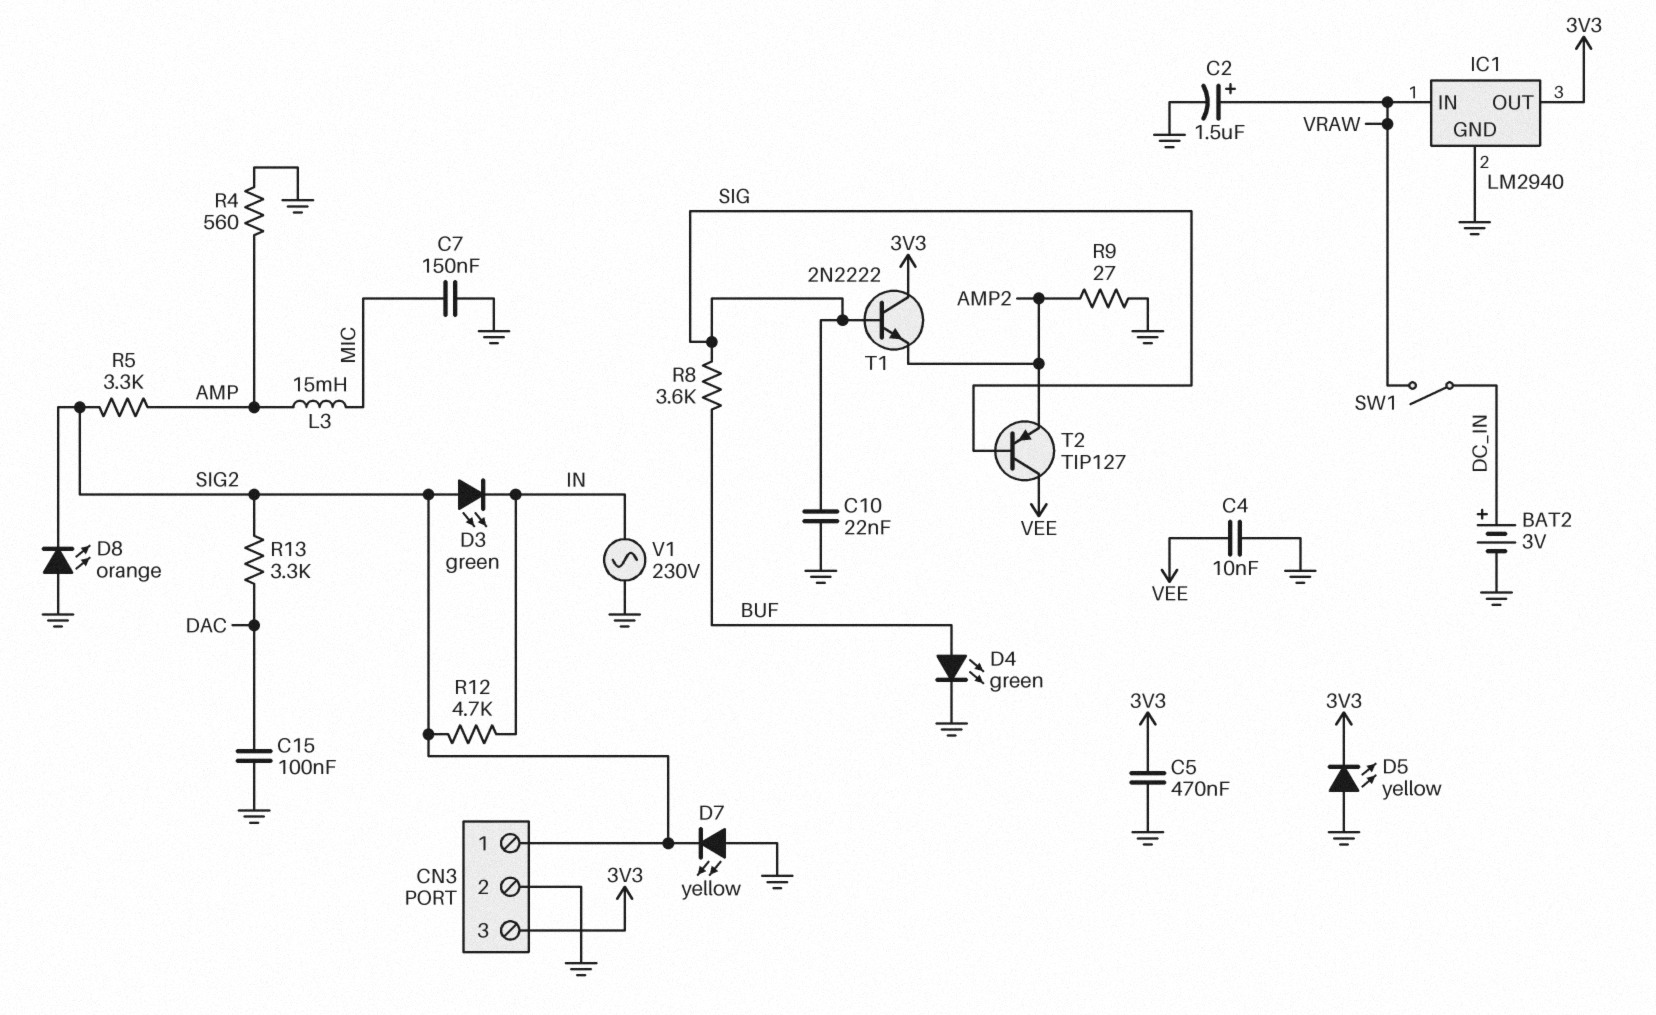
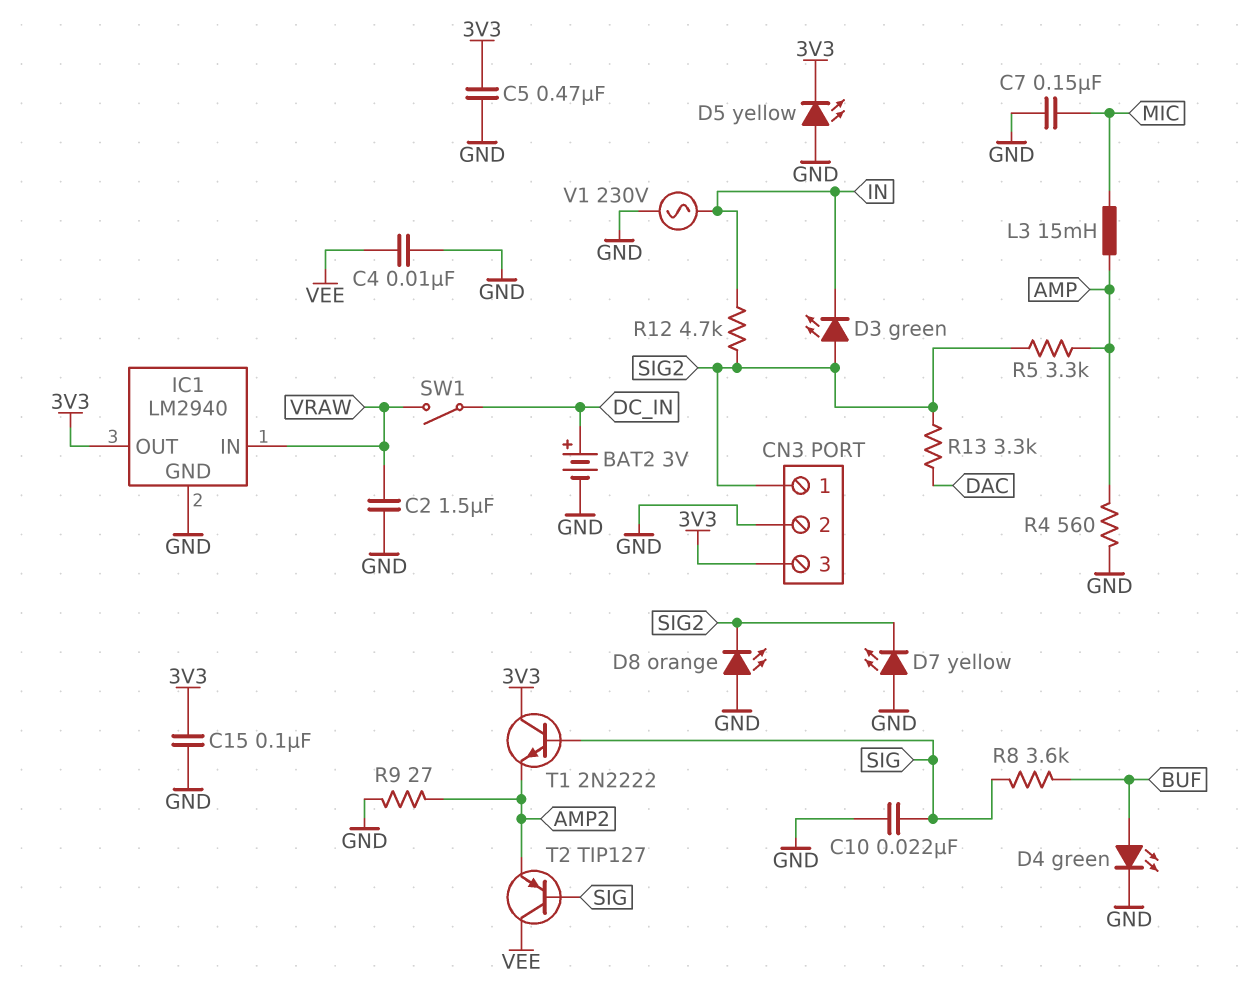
C2: 1.5uF (plus VRAW, minus GND) -> 1.5uF (GND, VRAW)
C15: 100nF (DAC, GND) -> 100nF (3V3, GND)

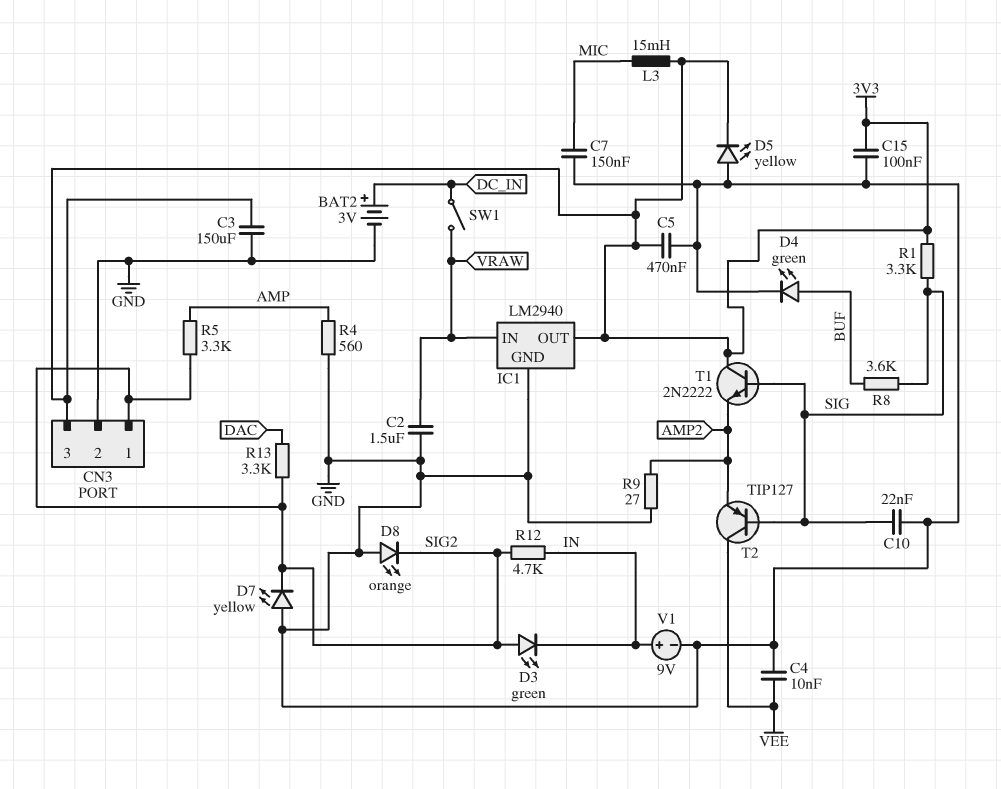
C3: none -> 150uF (3V3, GND)
L3: 15mH (AMP, MIC) -> 15mH (3V3, MIC)
R1: none -> 3.3k (3V3, SIG)
V1: AC 230V (GND, IN) -> 9V (plus IN, minus GND)

